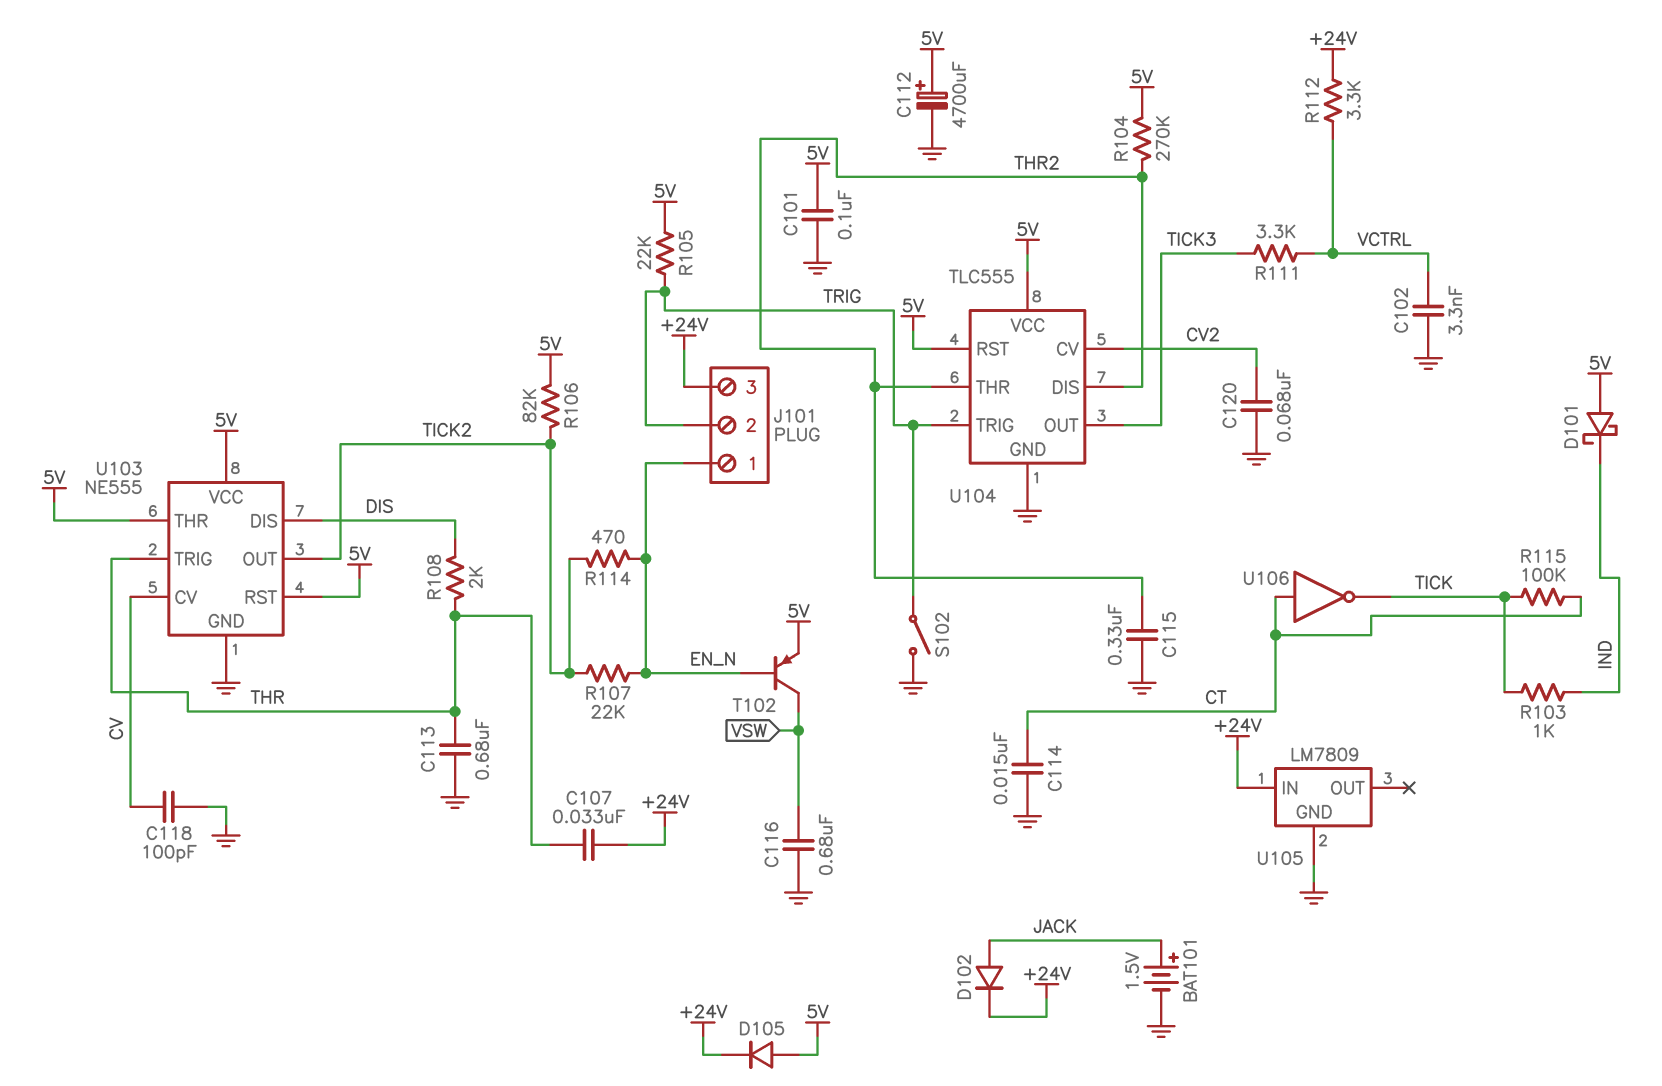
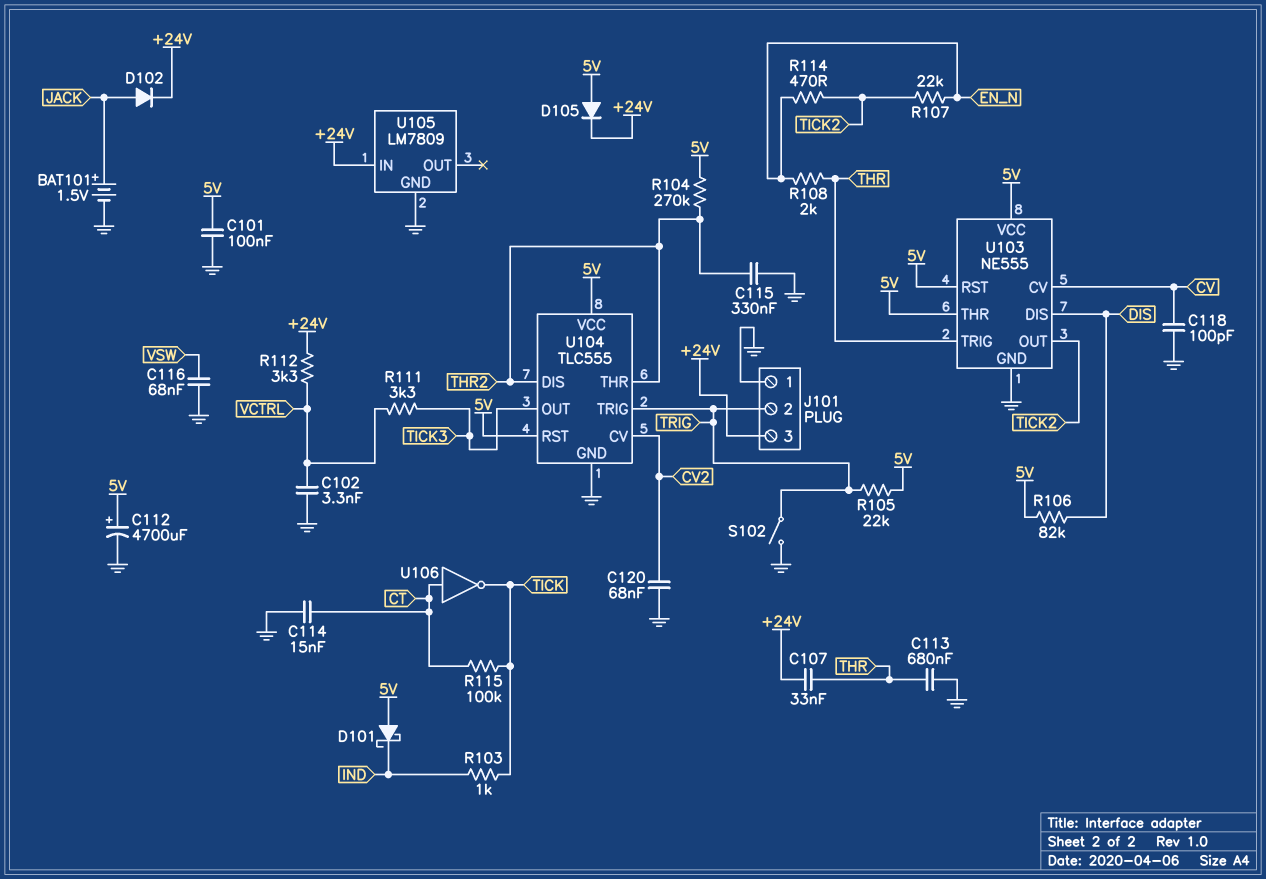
C116: 680nF (GND, VSW) -> 68nF (GND, VSW)
J101 pin 1: EN_N -> GND
R106: 82k (5V, TICK2) -> 82k (5V, DIS)
R108: 2k (DIS, THR) -> 2k (EN_N, THR)
T102: PNP (B EN_N, C VSW, E 5V) -> none

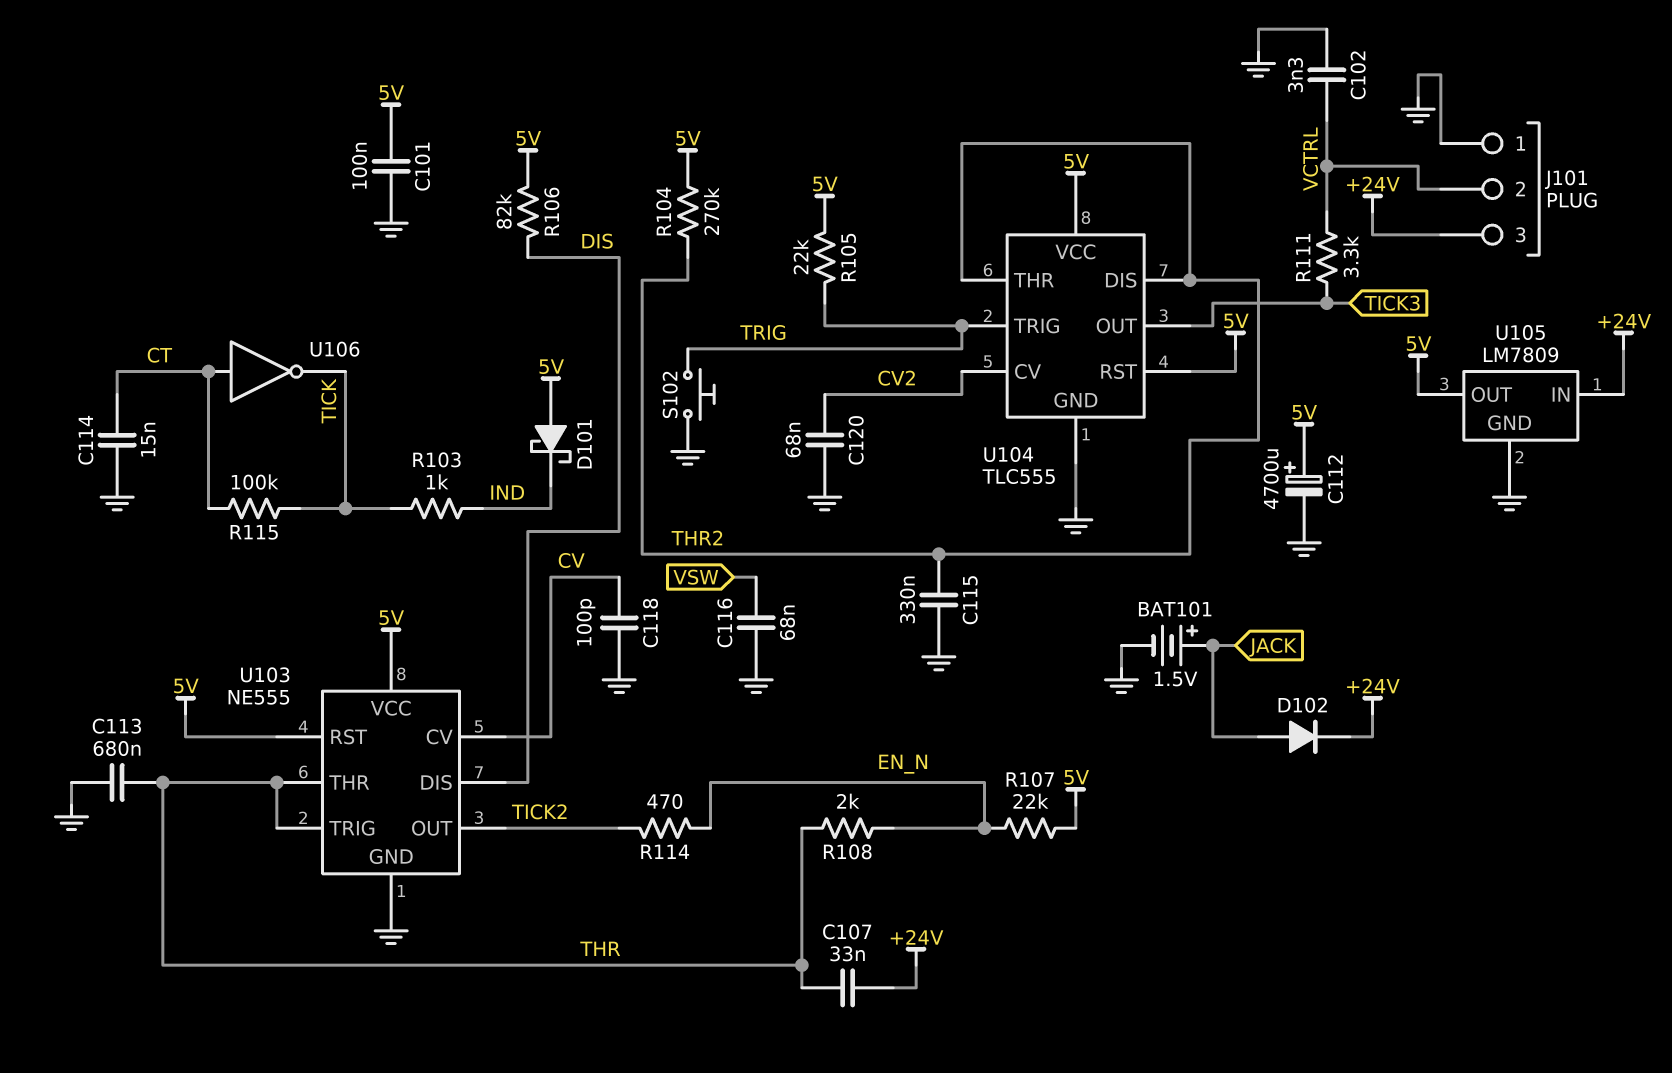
D105: diode (A 5V, K +24V) -> none
J101 pin 2: TRIG -> VCTRL
R107: 22k (EN_N, TICK2) -> 22k (5V, EN_N)
R112: 3.3k (+24V, VCTRL) -> none
S102: switch (GND, TRIG) -> button (GND, TRIG)
U103 pin THR: 5V -> THR
U105 pin OUT: none -> 5V

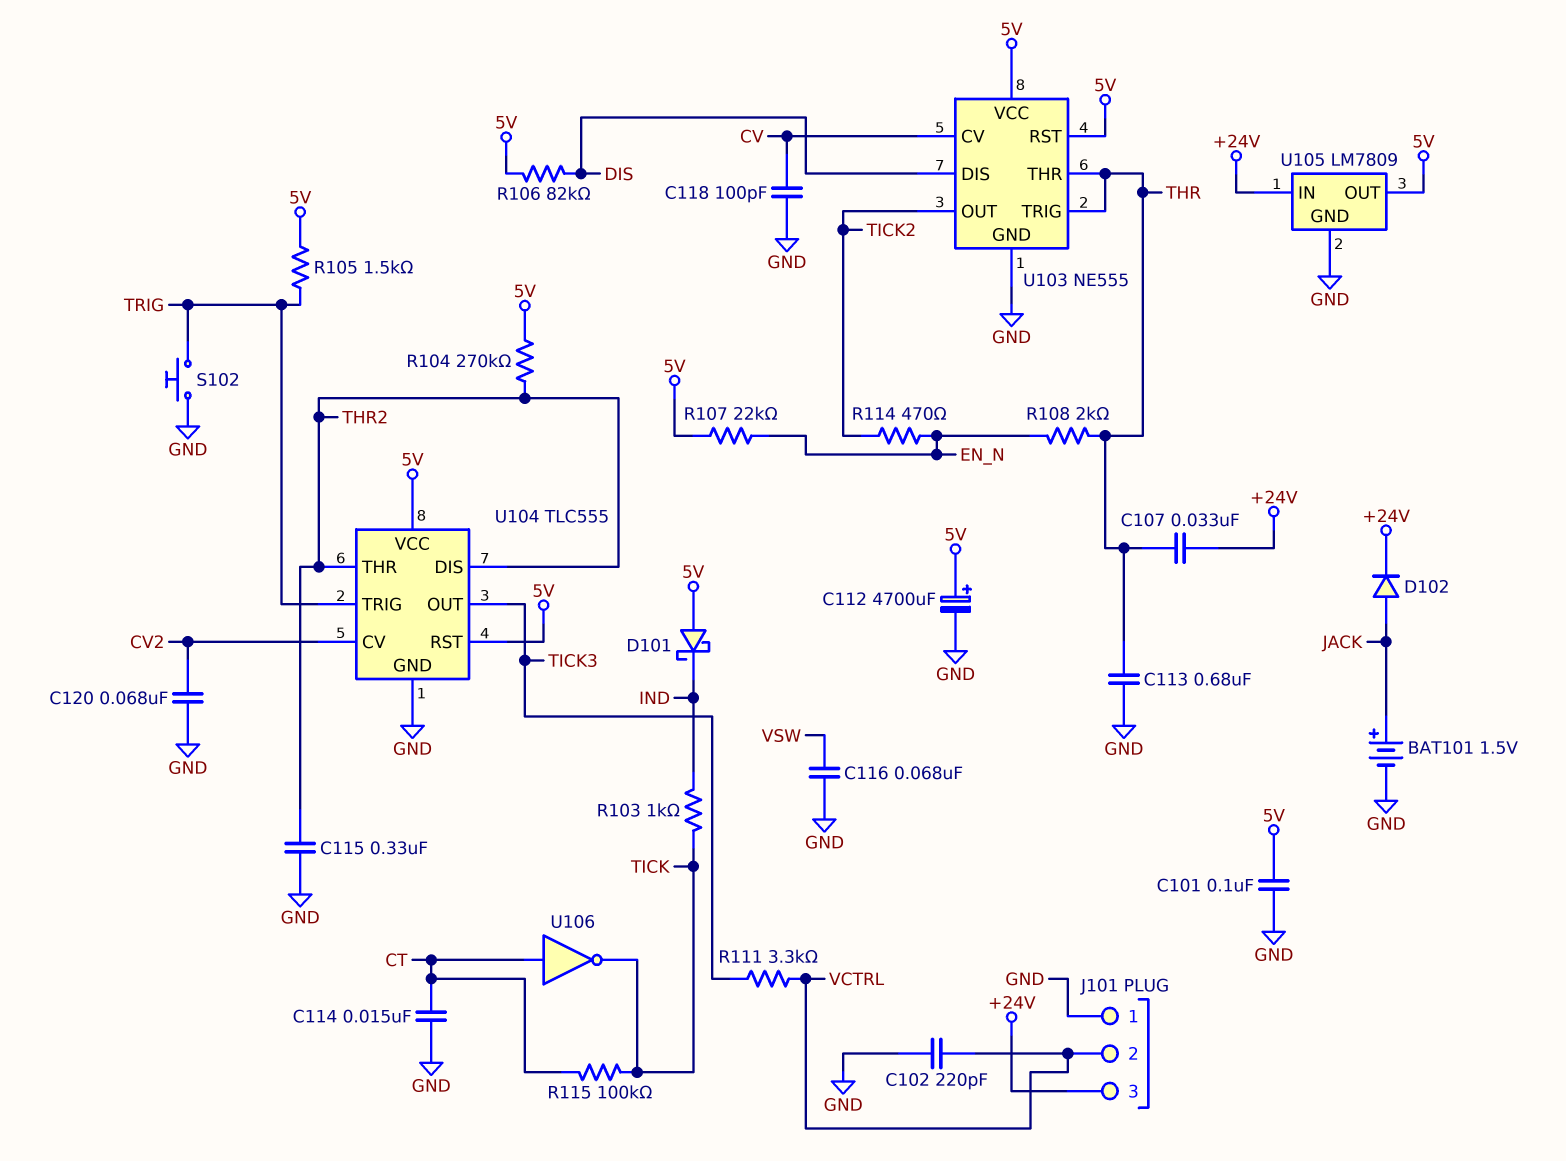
C102: 3.3nF (GND, VCTRL) -> 220pF (GND, VCTRL)
R105: 22k (5V, TRIG) -> 1.5k (5V, TRIG)

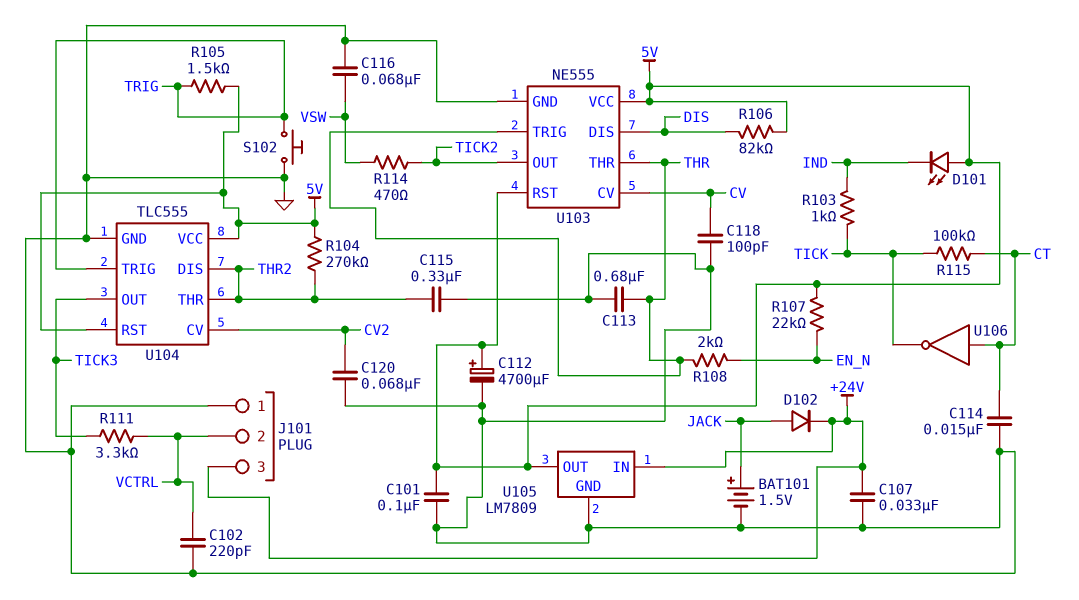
C107: 33nF (+24V, THR) -> 33nF (+24V, GND)
D101: schottky (A 5V, K IND) -> LED (A 5V, K IND)
R114: 470 (EN_N, TICK2) -> 470 (TICK2, VSW)

